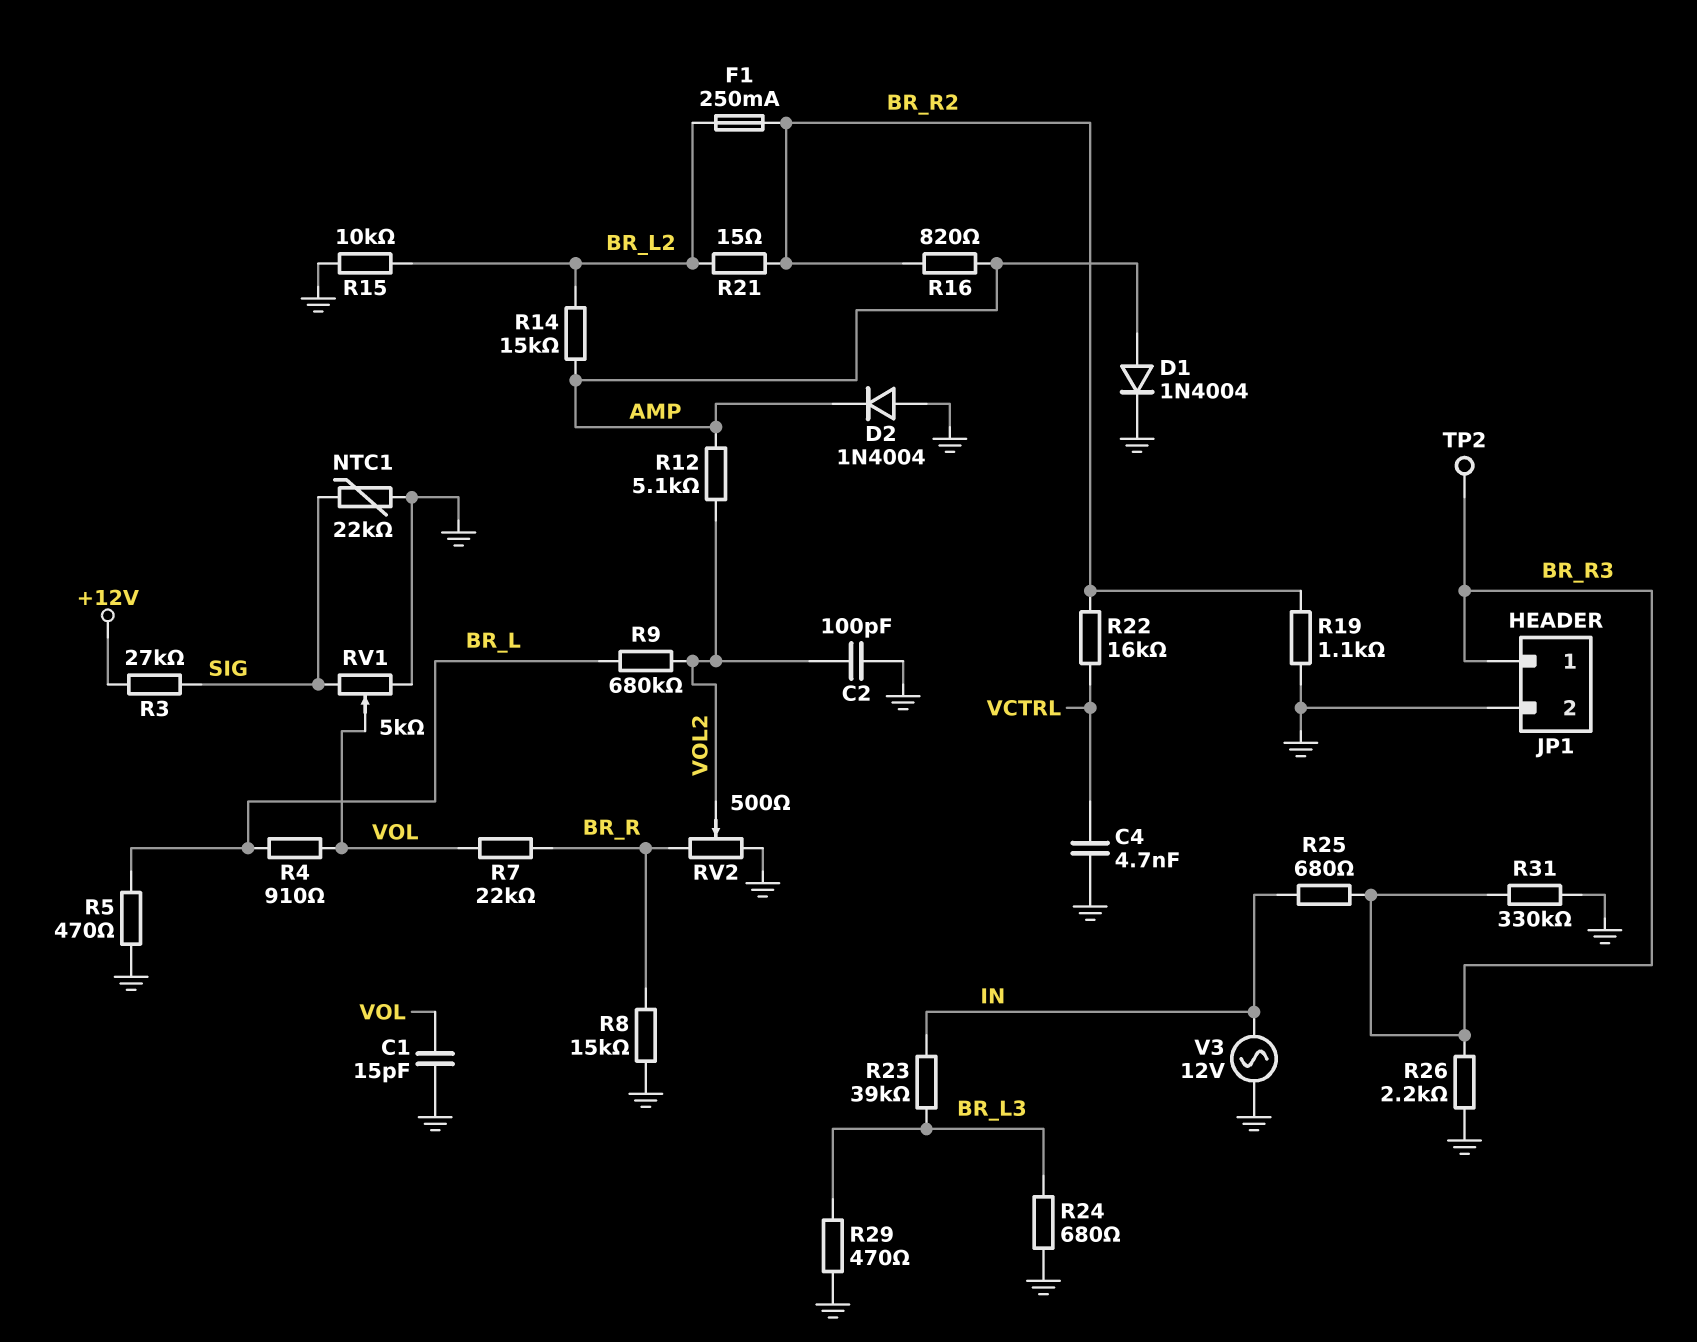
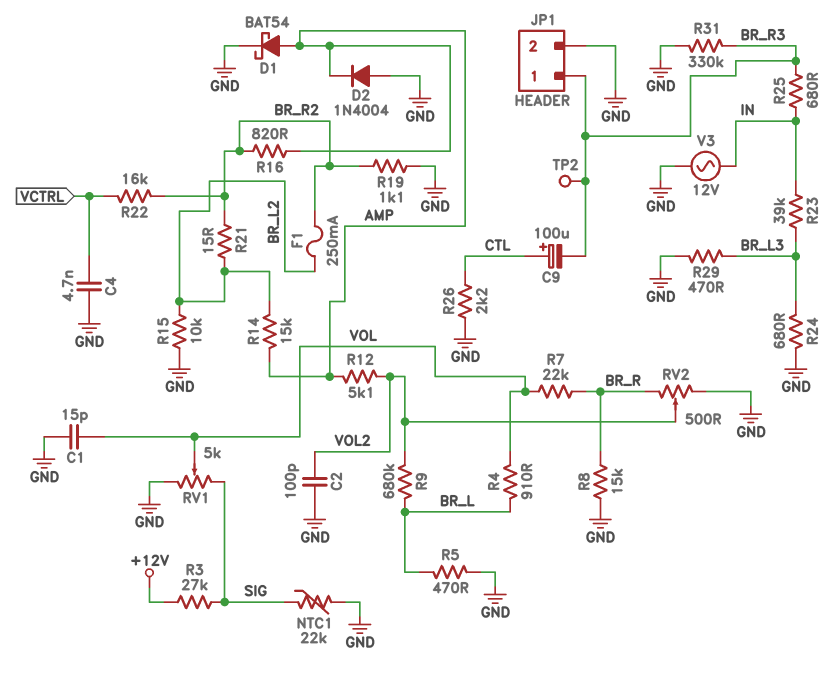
C9: none -> 100uF (plus CTL, minus BR_R3)
D1: diode 1N4004 (A AMP, K GND) -> schottky BAT54 (A AMP, K GND)
R26: 2.2k (BR_R3, GND) -> 2.2k (CTL, GND)

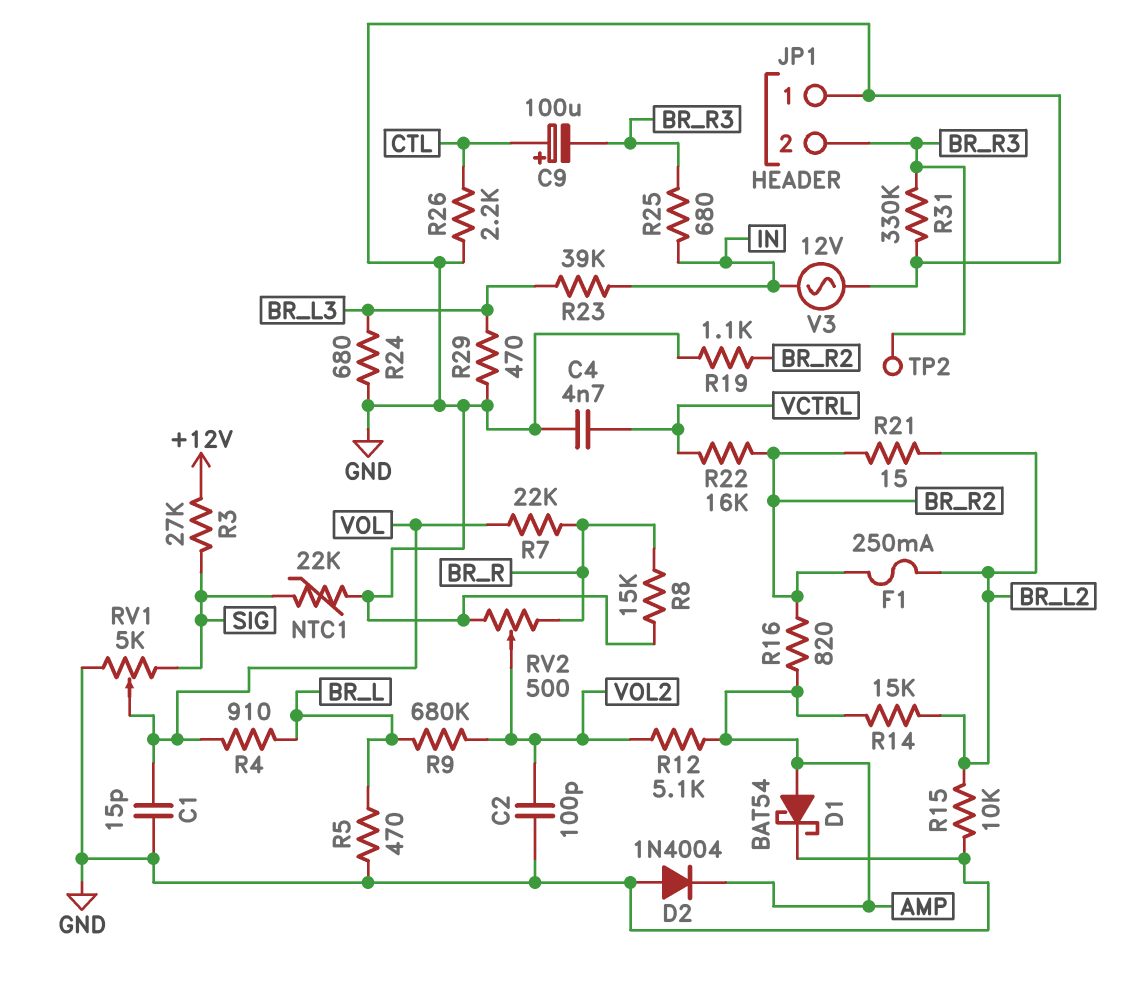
JP1 pin 1: BR_R3 -> GND
JP1 pin 2: GND -> BR_R3

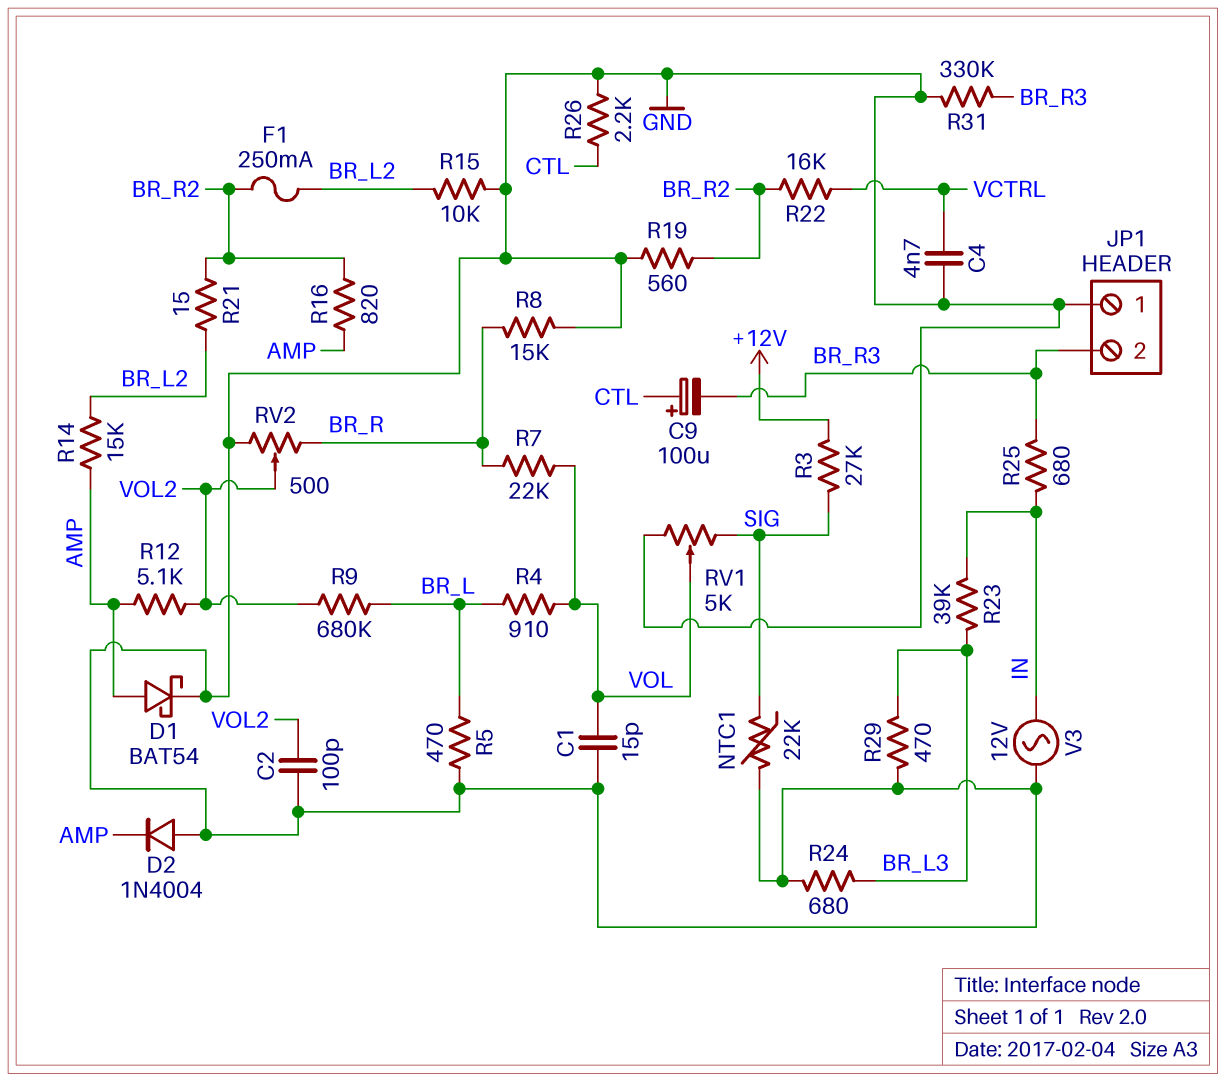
R19: 1.1k (BR_R2, GND) -> 560 (BR_R2, GND)
TP2: test point (BR_R3) -> none

